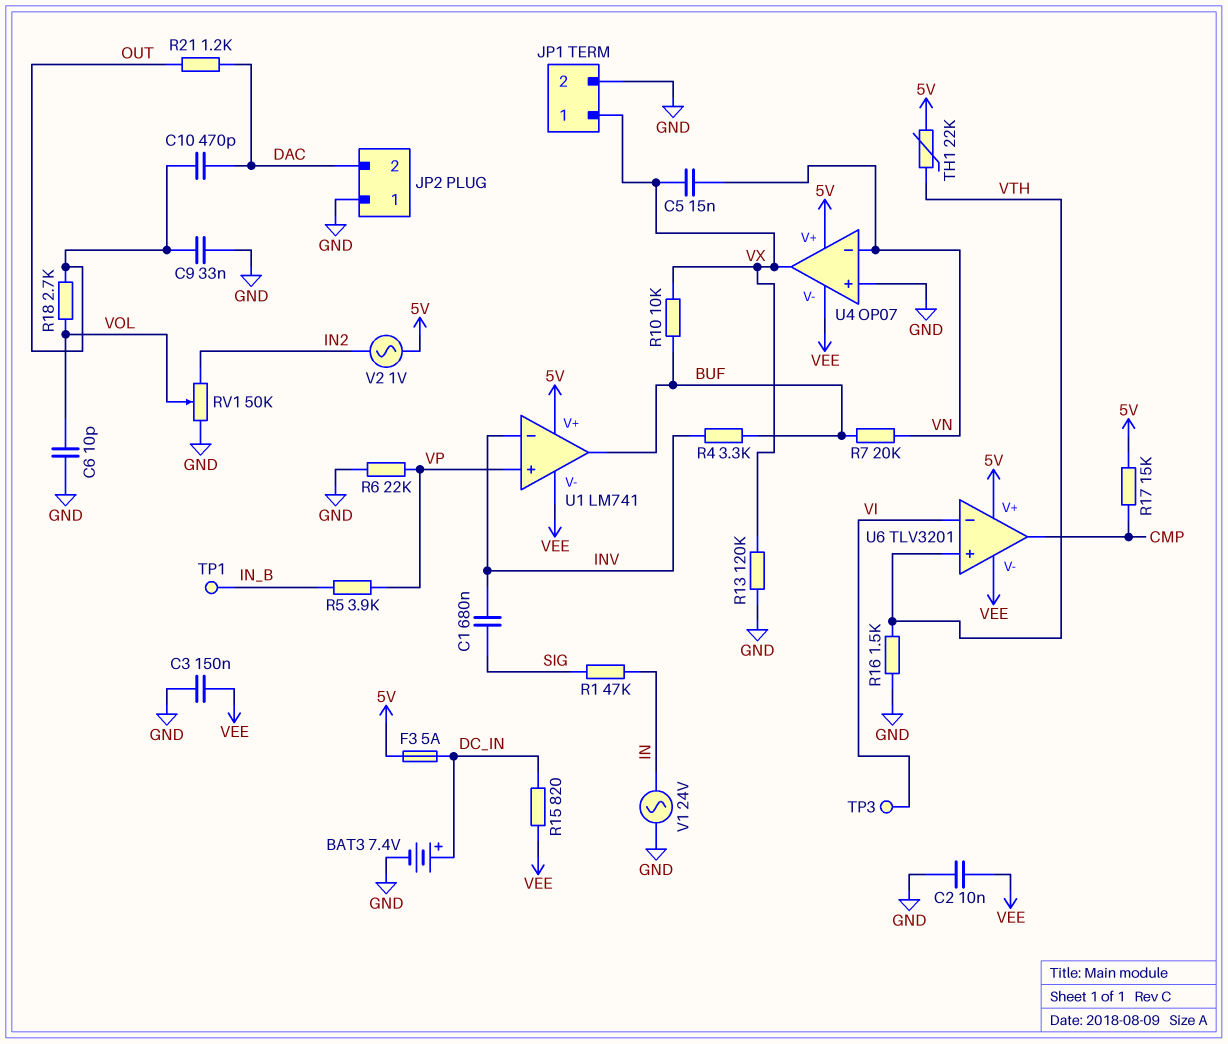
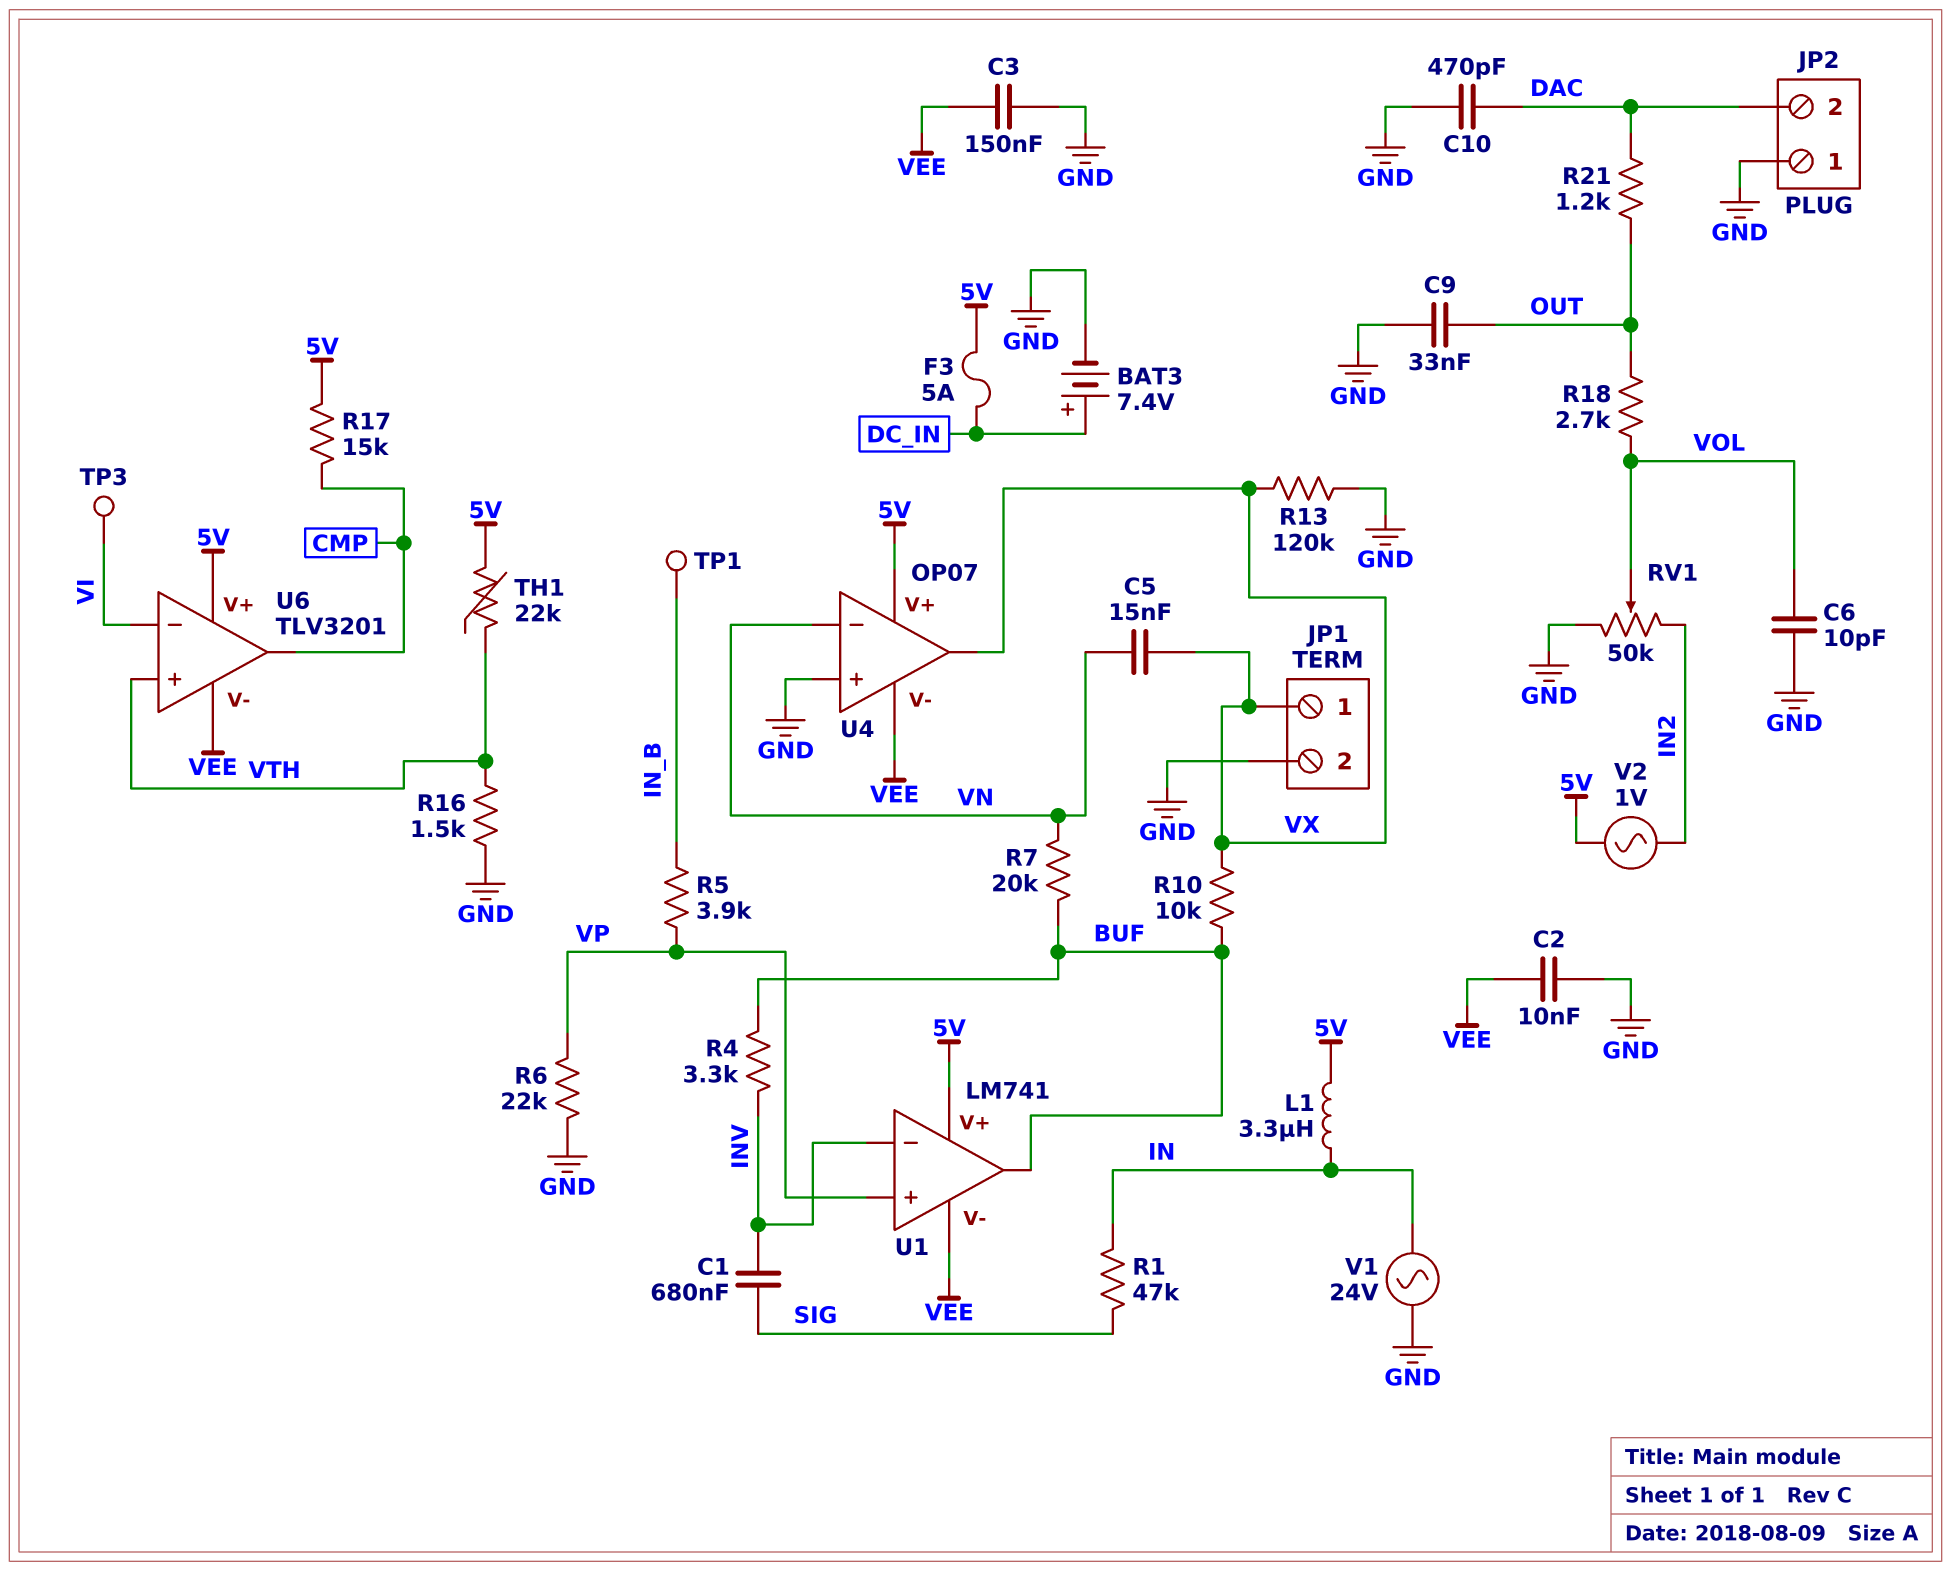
C10: 470pF (DAC, OUT) -> 470pF (DAC, GND)
L1: none -> 3.3uH (5V, IN)
R15: 820 (DC_IN, VEE) -> none

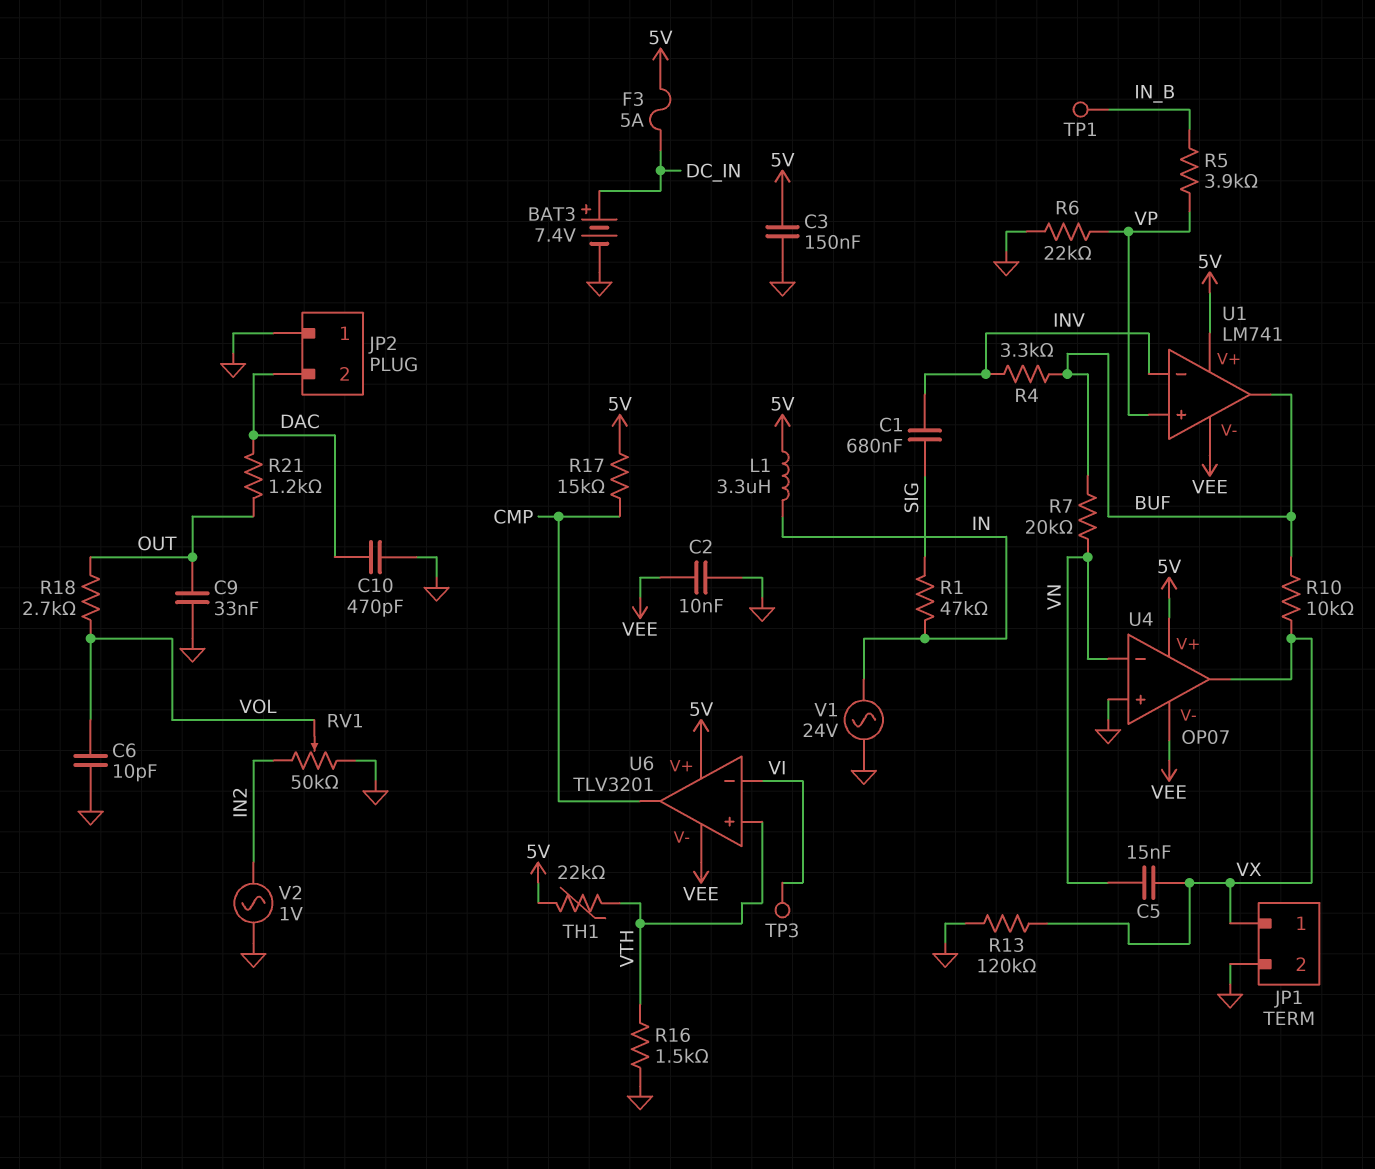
C3: 150nF (GND, VEE) -> 150nF (5V, GND)
V2: AC 1V (5V, IN2) -> AC 1V (GND, IN2)

